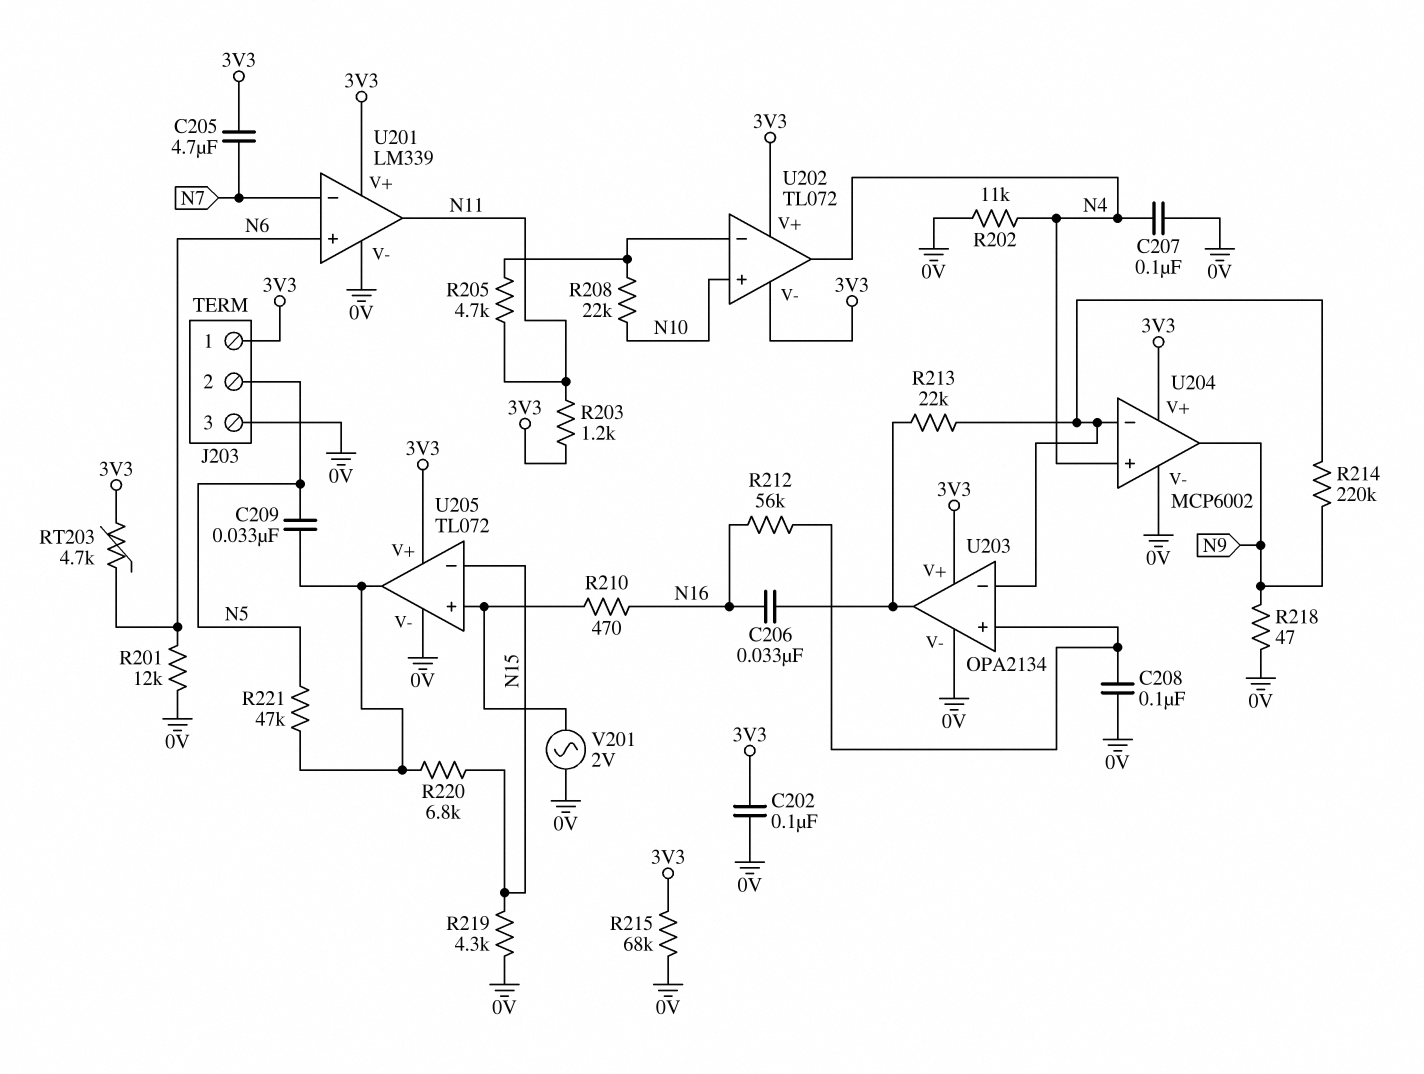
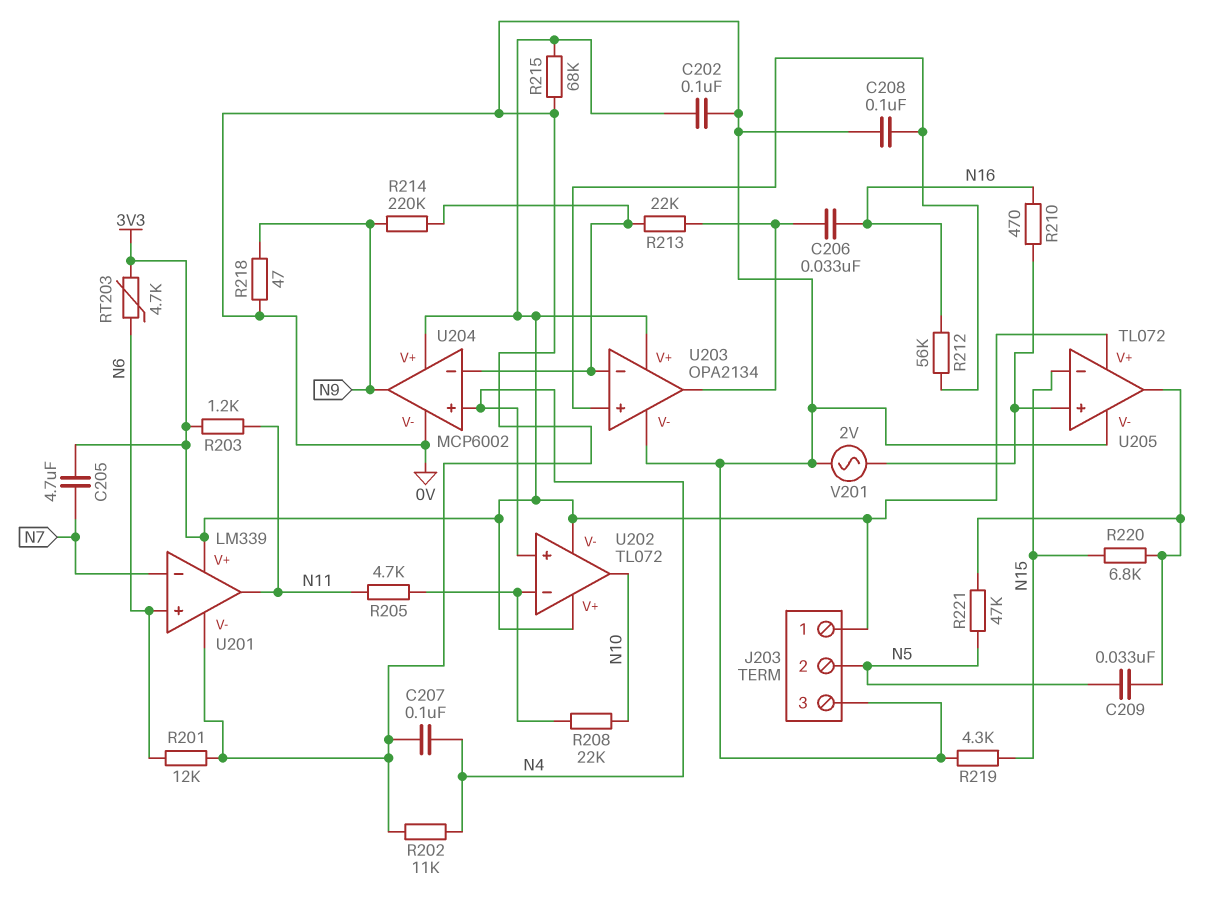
U202 pin in+: N10 -> N4
U202 pin out: N4 -> N10

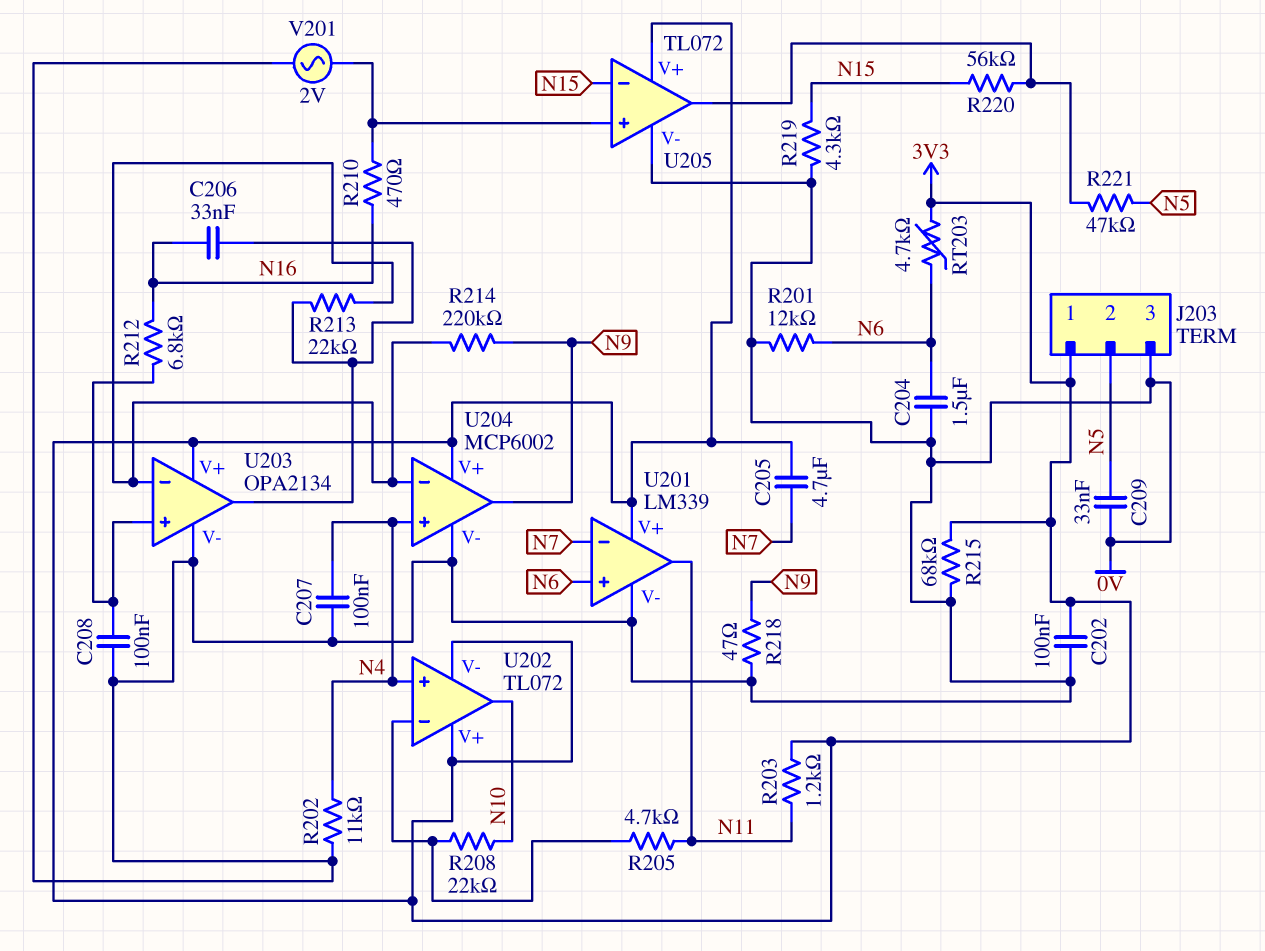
C204: none -> 1.5uF (0V, N6)
C209: 33nF (N5, U205/out) -> 33nF (0V, N5)
R212: 56k (N16, U203/in+) -> 6.8k (N16, U203/in+)
R220: 6.8k (N15, U205/out) -> 56k (N15, U205/out)

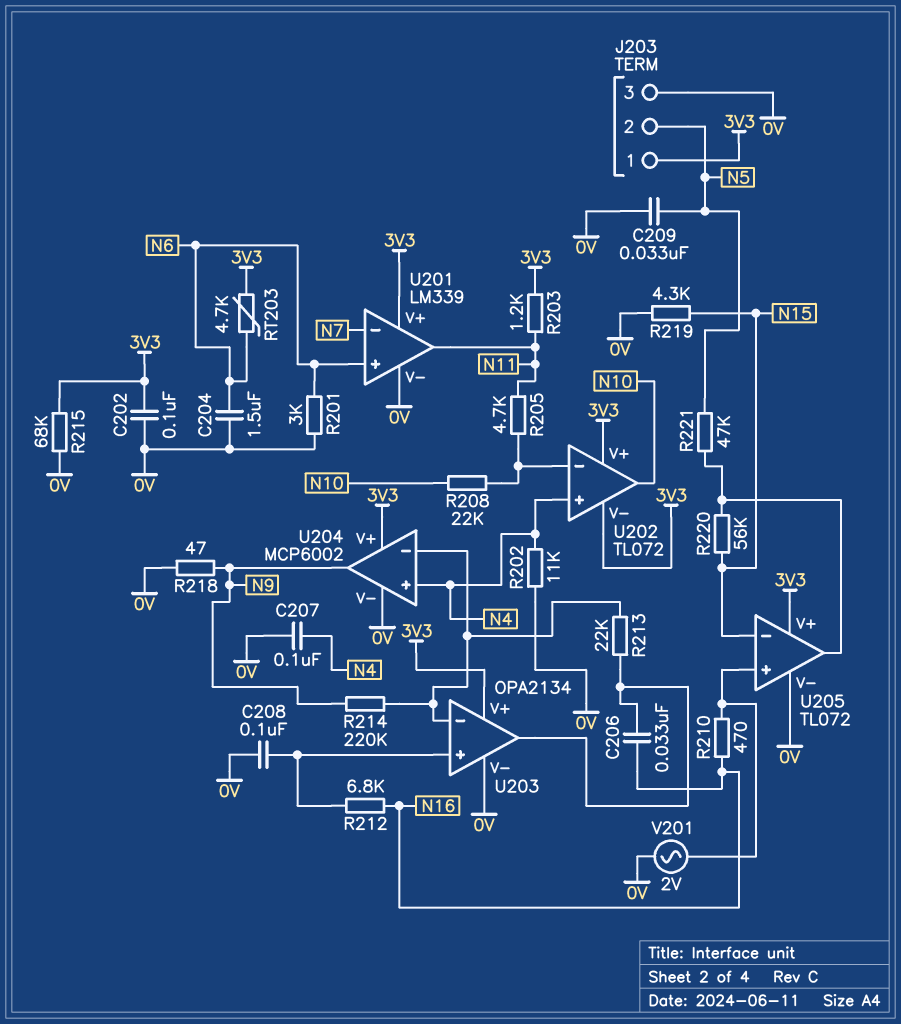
C205: 4.7uF (3V3, N7) -> none
R201: 12k (0V, N6) -> 3k (0V, N6)

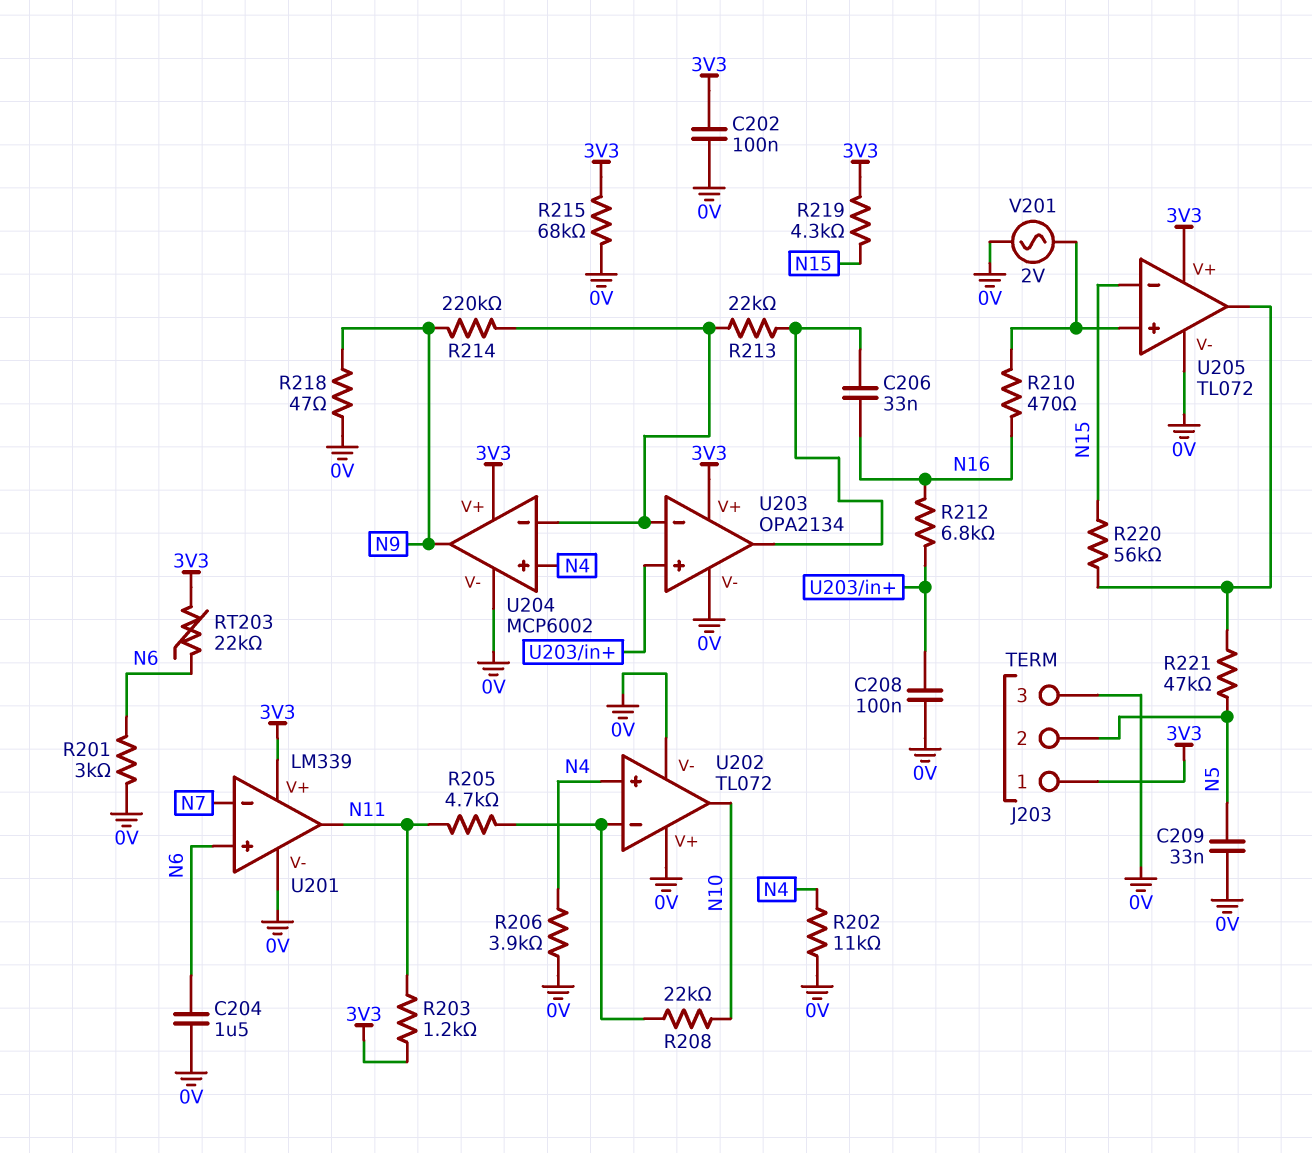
C207: 100nF (0V, N4) -> none
R206: none -> 3.9k (0V, N4)
R219: 4.3k (0V, N15) -> 4.3k (3V3, N15)
RT203: 4.7k (3V3, N6) -> 22k (3V3, N6)
U202 pin V+: 3V3 -> 0V
U202 pin V-: 3V3 -> 0V

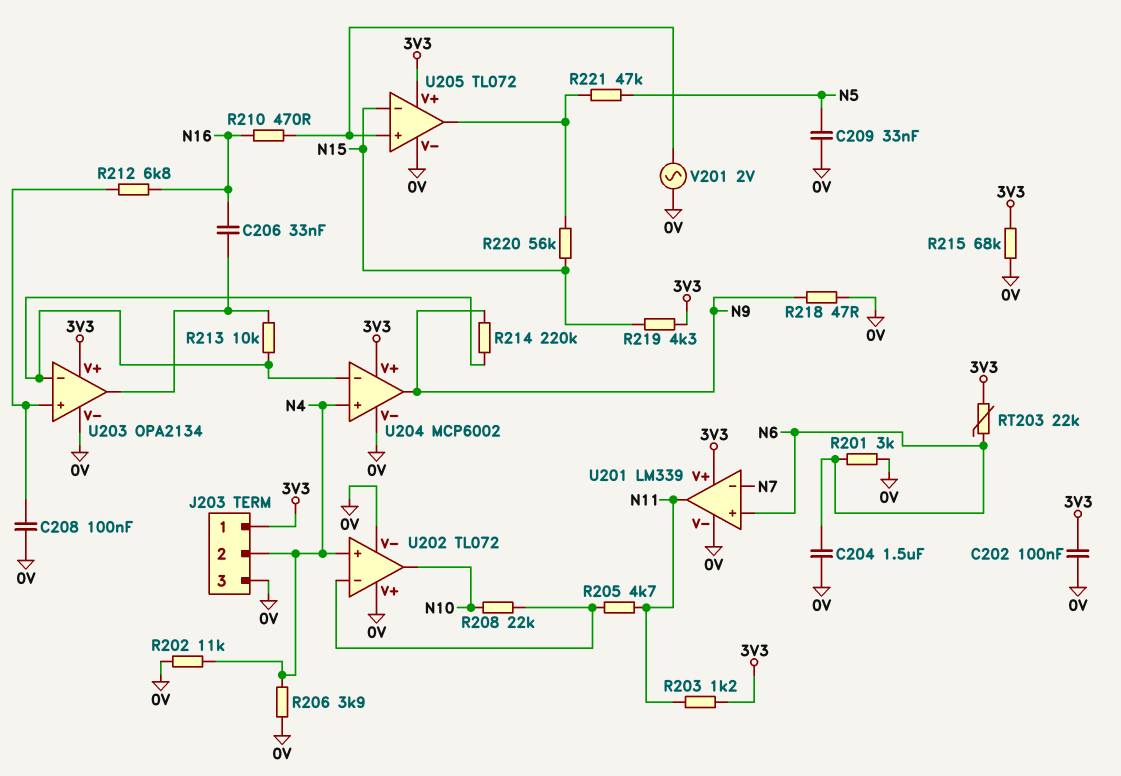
J203 pin 2: N5 -> N4
R213: 22k (U203/in-, U203/out) -> 10k (U203/in-, U203/out)

